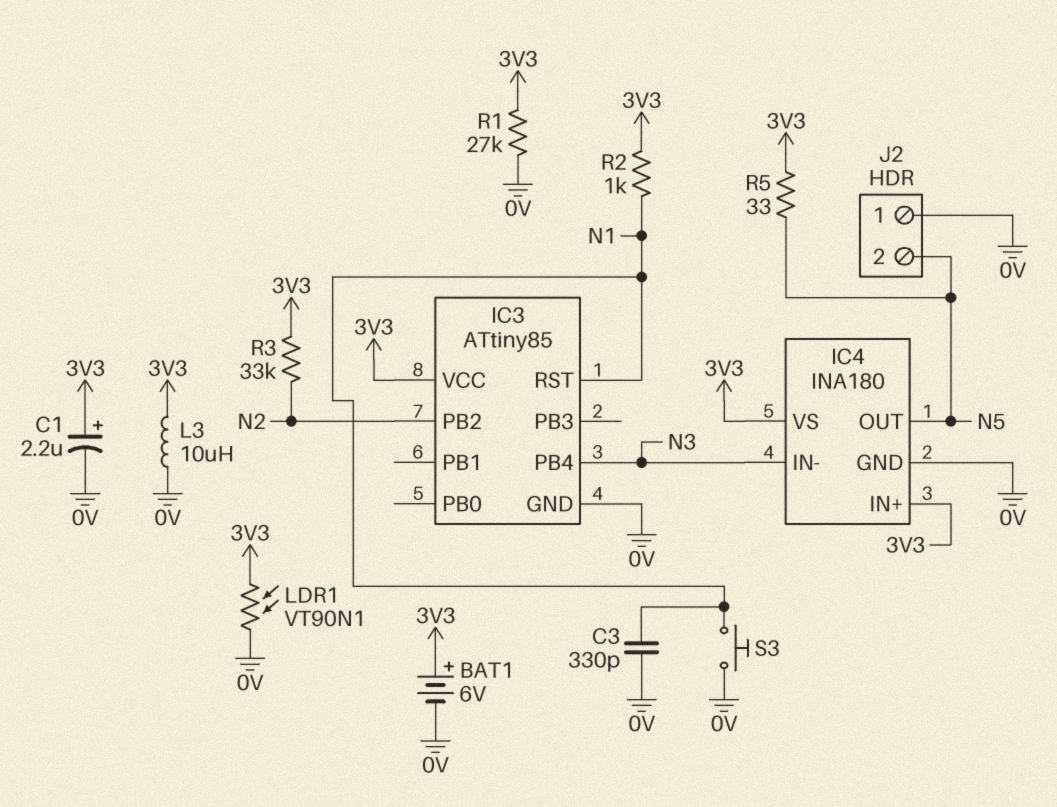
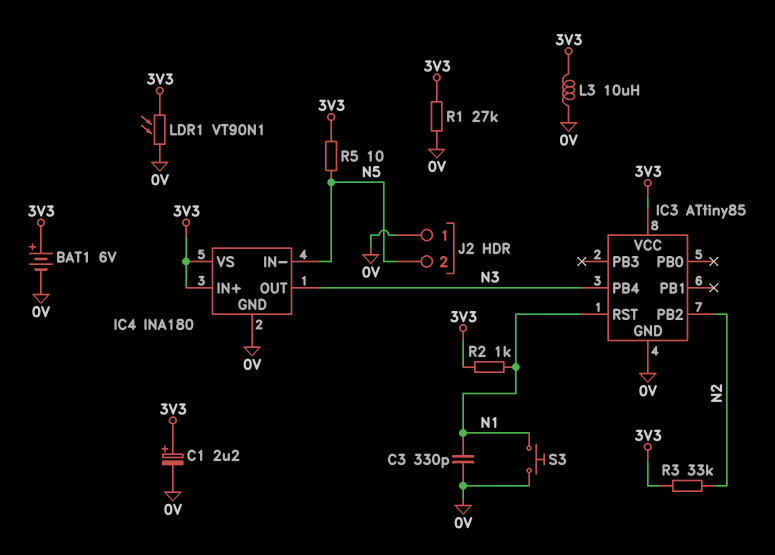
IC4 pin IN-: N3 -> N5
IC4 pin OUT: N5 -> N3
R5: 33 (3V3, N5) -> 10 (3V3, N5)

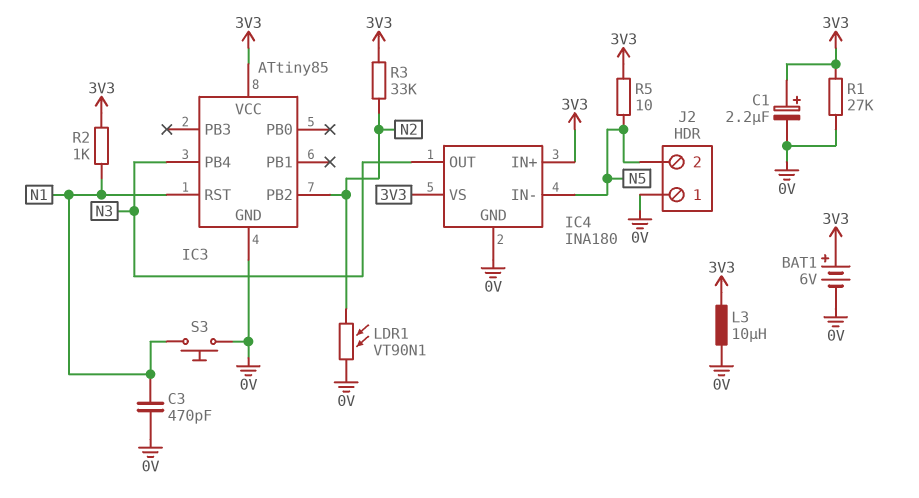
C3: 330pF (0V, N1) -> 470pF (0V, N1)
LDR1: VT90N1 (0V, 3V3) -> VT90N1 (0V, N2)

